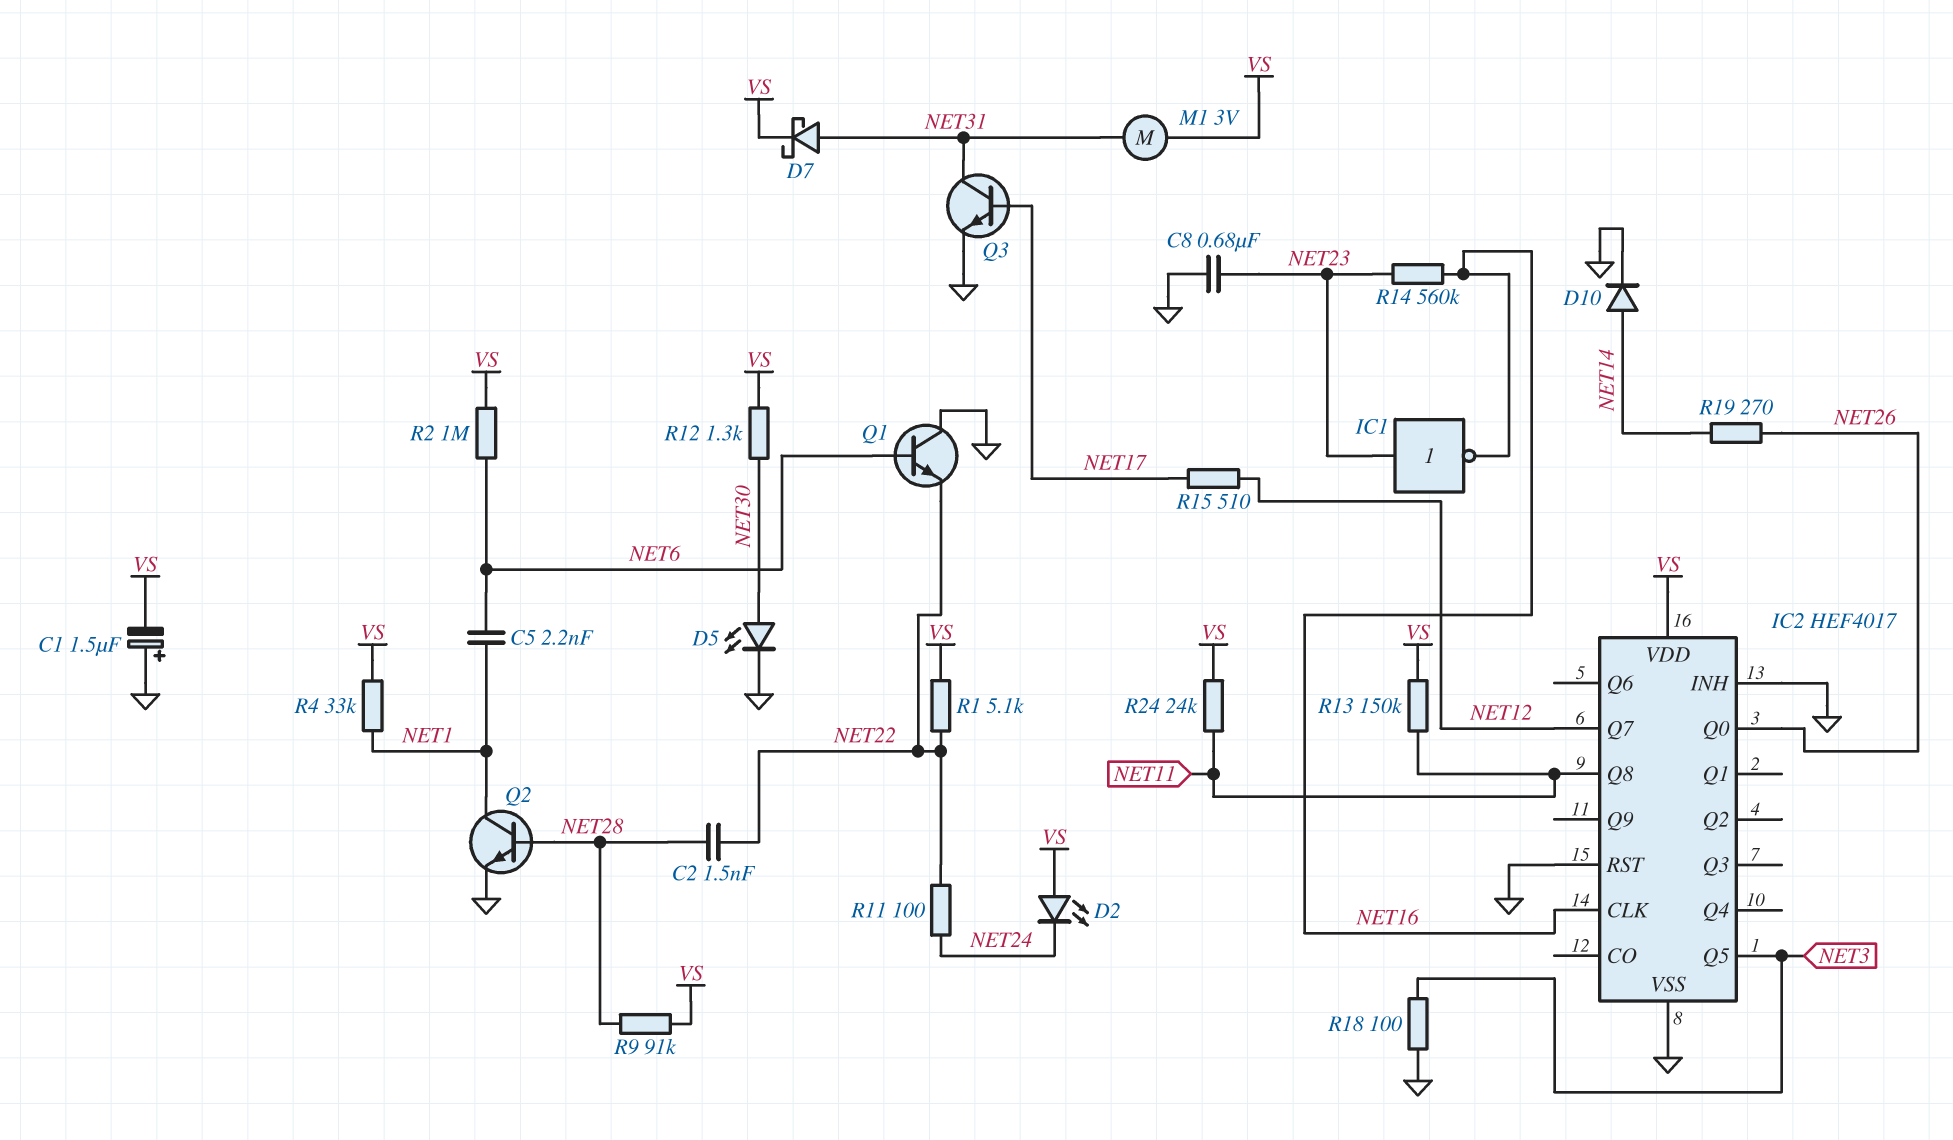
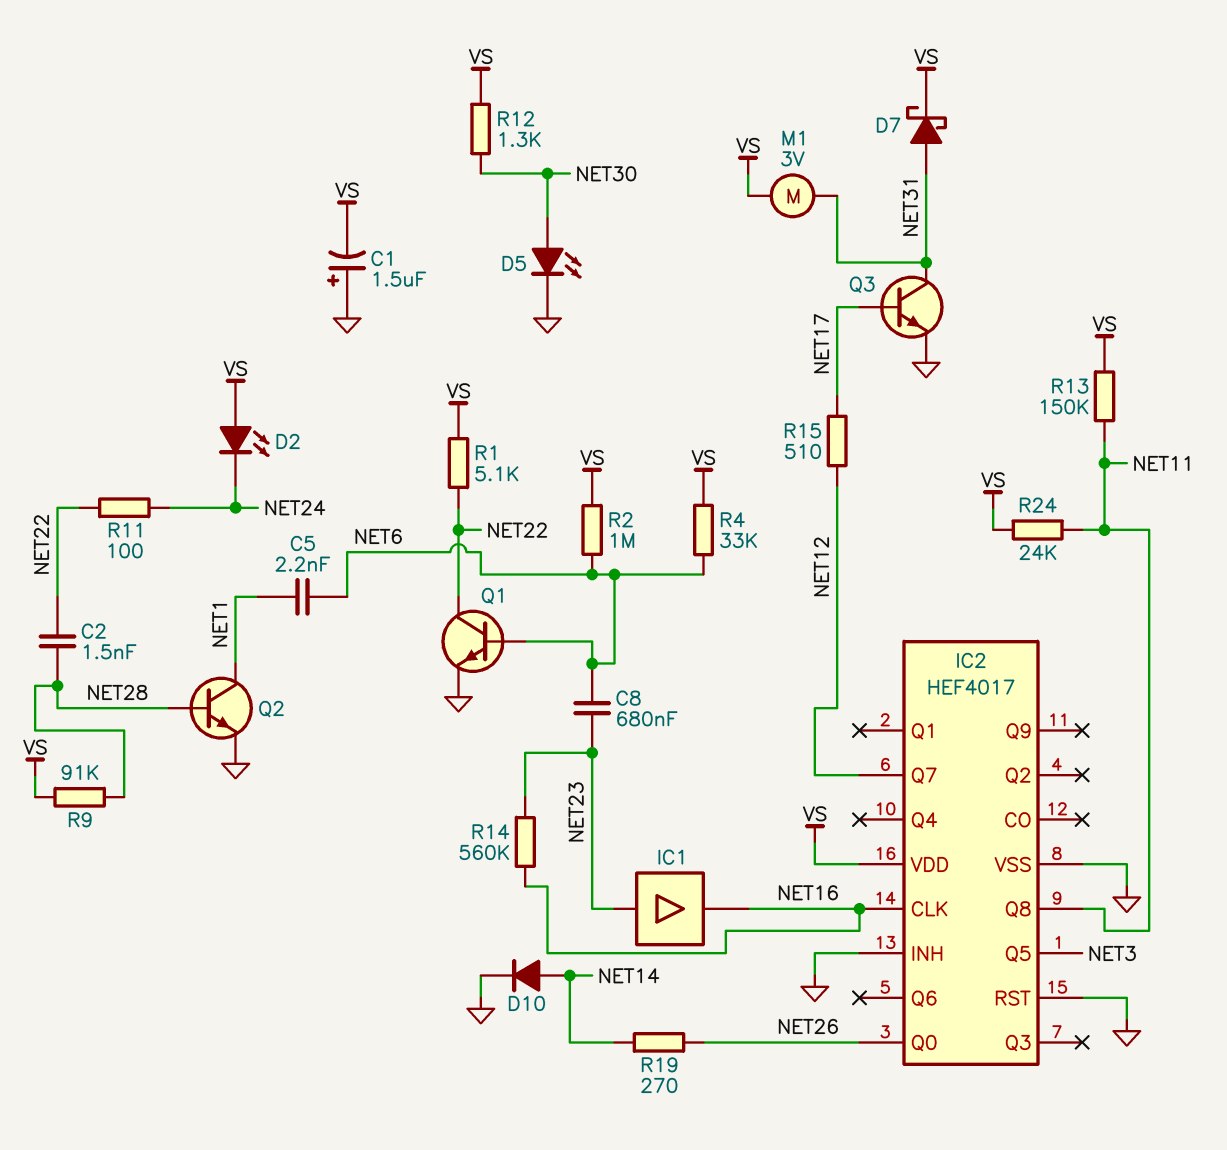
C8: 680nF (GND, NET23) -> 680nF (NET6, NET23)
IC1: NOT (in NET23, out NET16) -> buffer (in NET23, out NET16)
Q1: NPN (B NET6, C GND, E NET22) -> NPN (B NET6, C NET22, E GND)
R4: 33k (NET1, VS) -> 33k (NET6, VS)
R18: 100 (GND, NET3) -> none

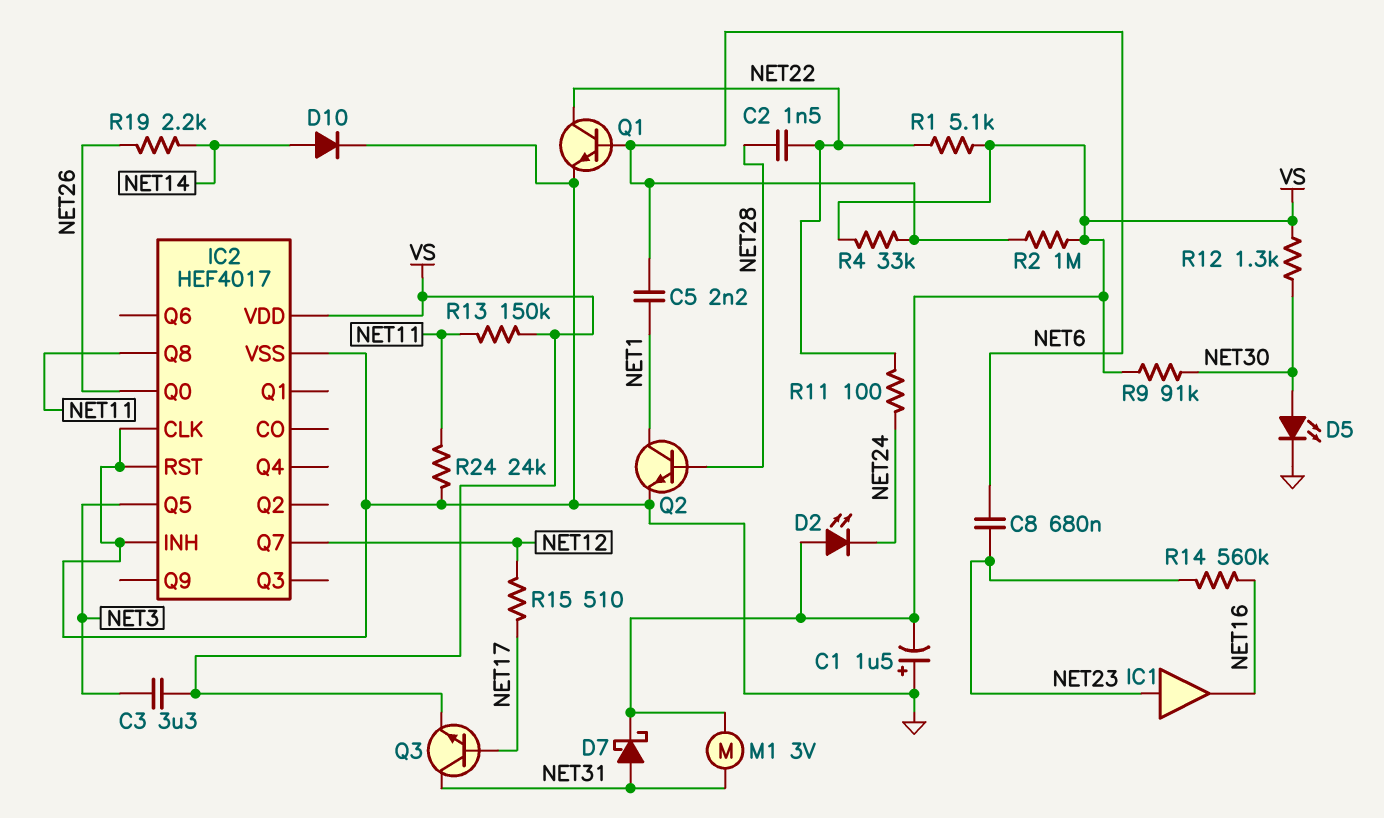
C3: none -> 3.3uF (NET3, VS)
IC2 pin CLK: NET16 -> GND
Q3: NPN (B NET17, C NET31, E GND) -> NPN (B NET17, C NET31, E VS)
R9: 91k (NET28, VS) -> 91k (NET30, VS)
R19: 270 (NET14, NET26) -> 2.2k (NET14, NET26)
R24: 24k (NET11, VS) -> 24k (GND, NET11)

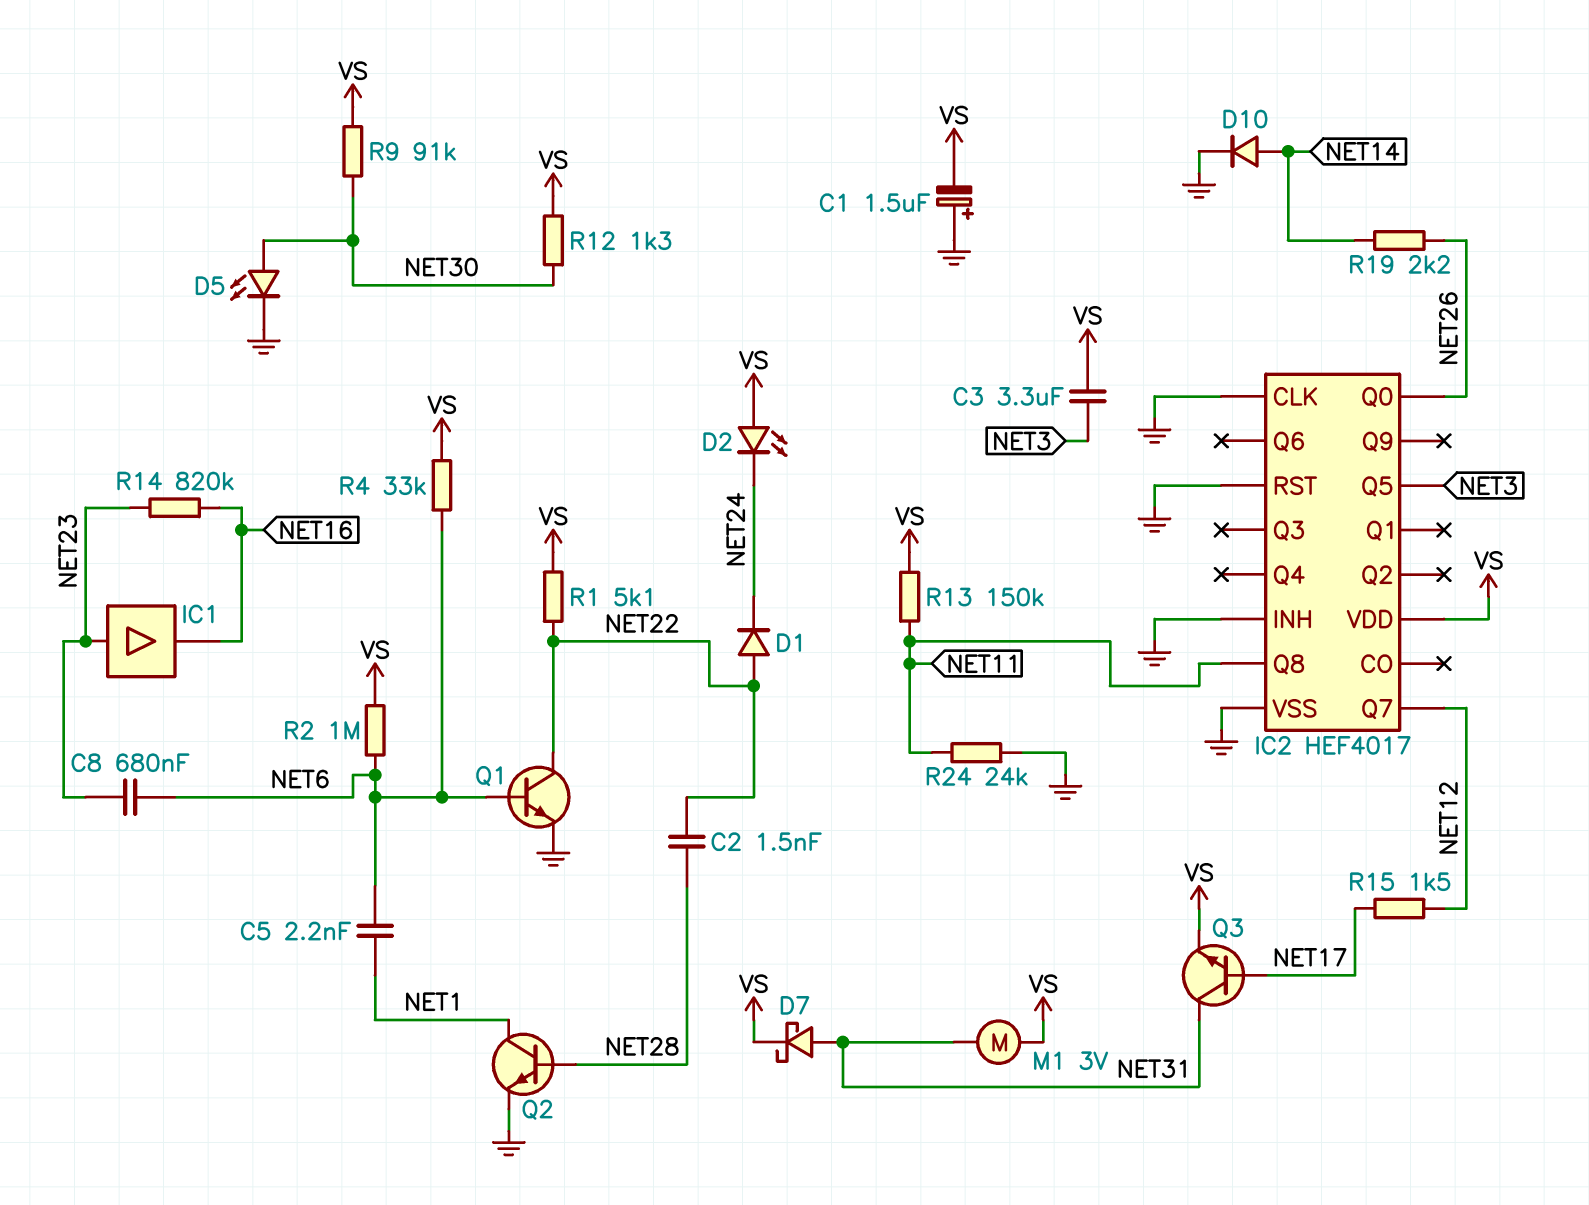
D1: none -> diode (A NET22, K NET24)
R11: 100 (NET22, NET24) -> none
R14: 560k (NET16, NET23) -> 820k (NET16, NET23)
R15: 510 (NET12, NET17) -> 1.5k (NET12, NET17)

